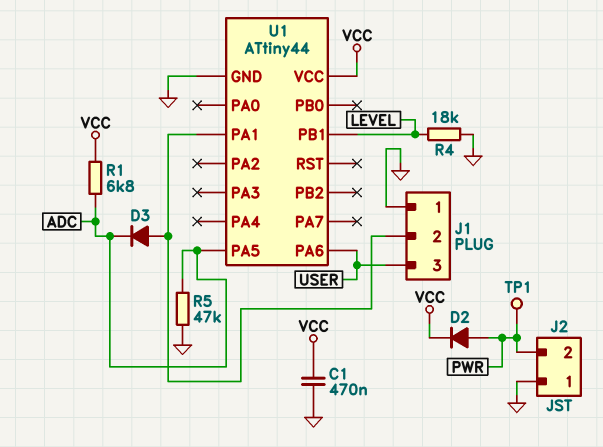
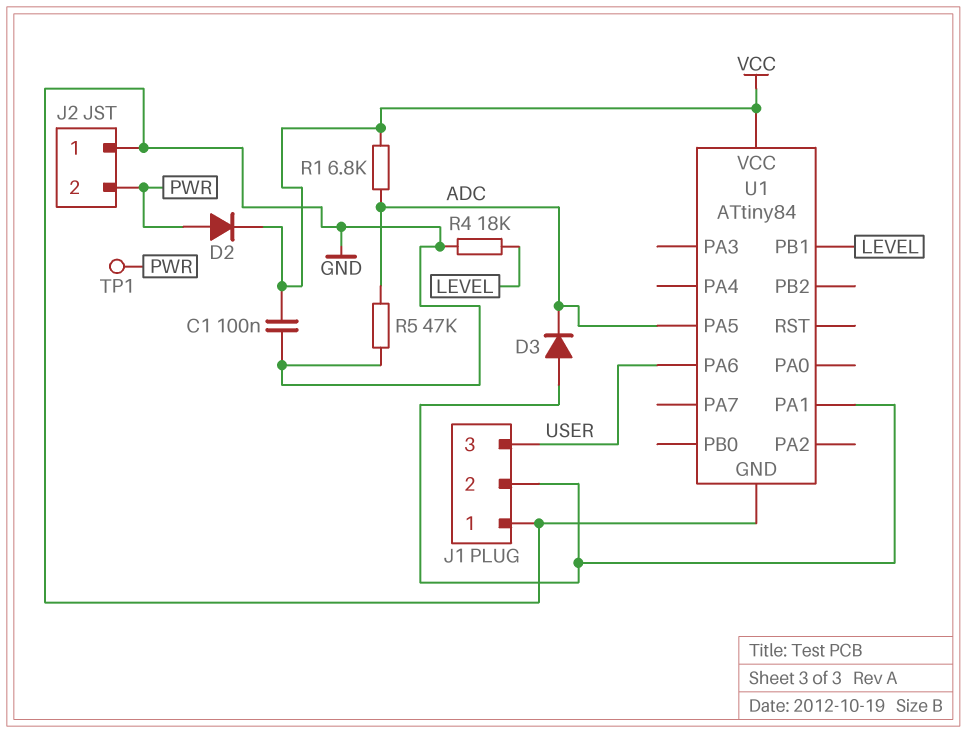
C1: 470nF (GND, VCC) -> 100nF (GND, VCC)
U1: ATtiny44 -> ATtiny84

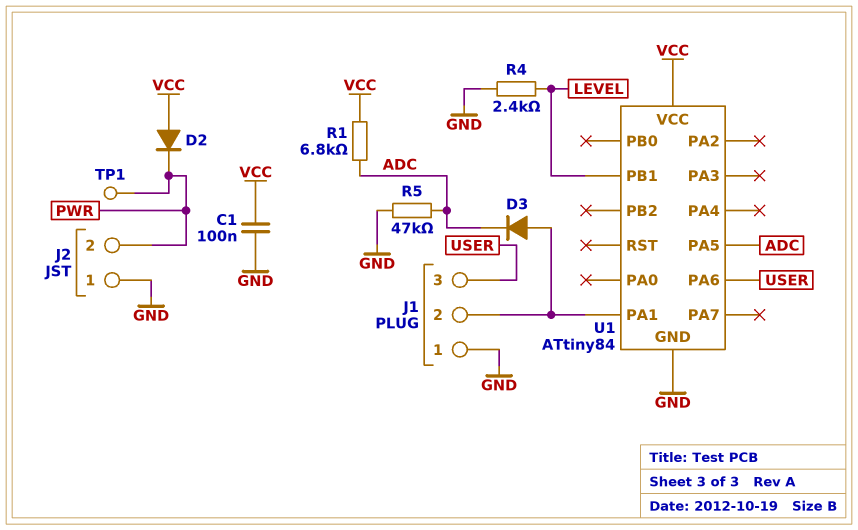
D2: diode (A PWR, K VCC) -> diode (A VCC, K PWR)
R4: 18k (GND, LEVEL) -> 2.4k (GND, LEVEL)

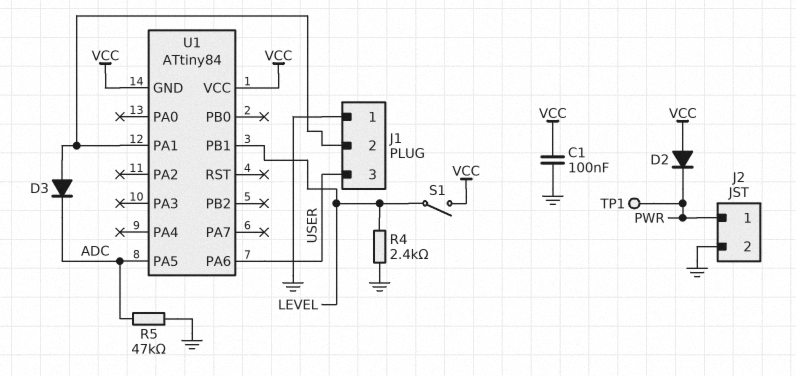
J2 pin 1: GND -> PWR
J2 pin 2: PWR -> GND
R1: 6.8k (ADC, VCC) -> none
S1: none -> switch (LEVEL, VCC)
U1 pin GND: GND -> VCC

